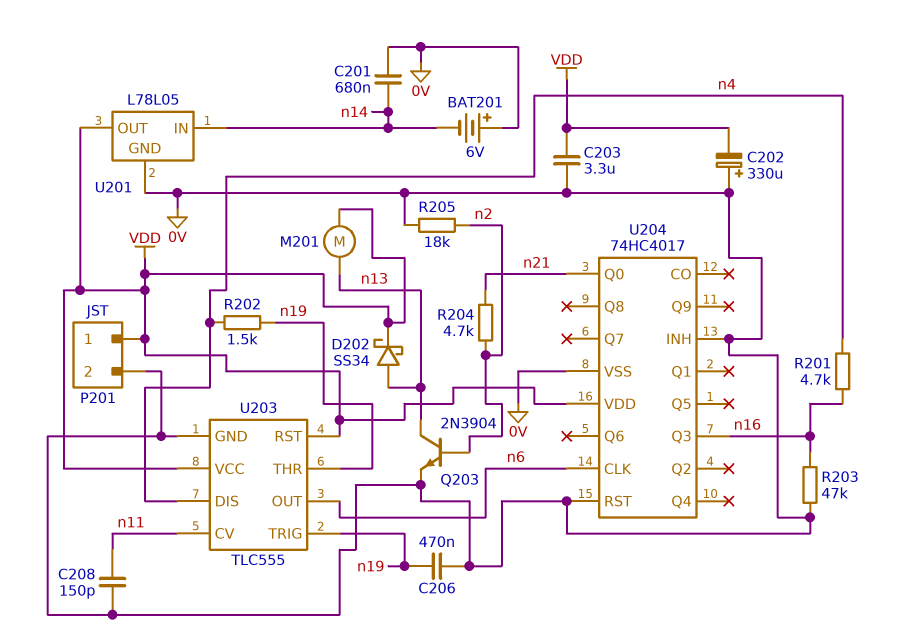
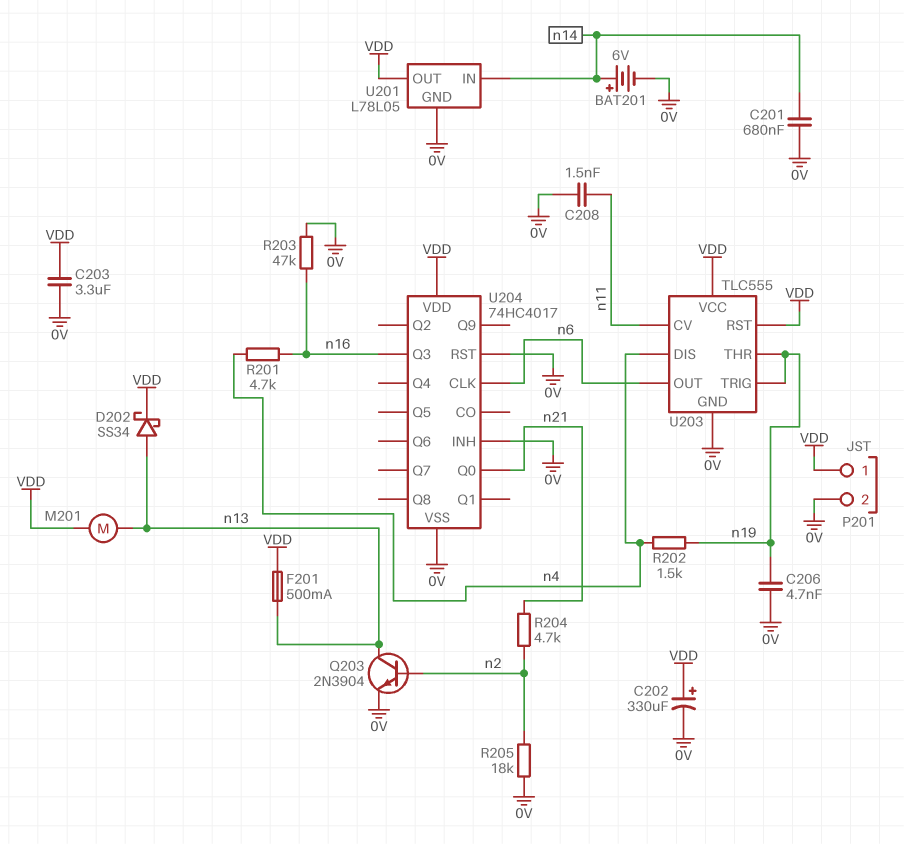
BAT201: 6V (plus 0V, minus n14) -> 6V (plus n14, minus 0V)
C202: 330uF (plus 0V, minus VDD) -> 330uF (plus VDD, minus 0V)
C206: 470nF (0V, n19) -> 4.7nF (0V, n19)
C208: 150pF (0V, n11) -> 1.5nF (0V, n11)
F201: none -> 500mA (VDD, n13)

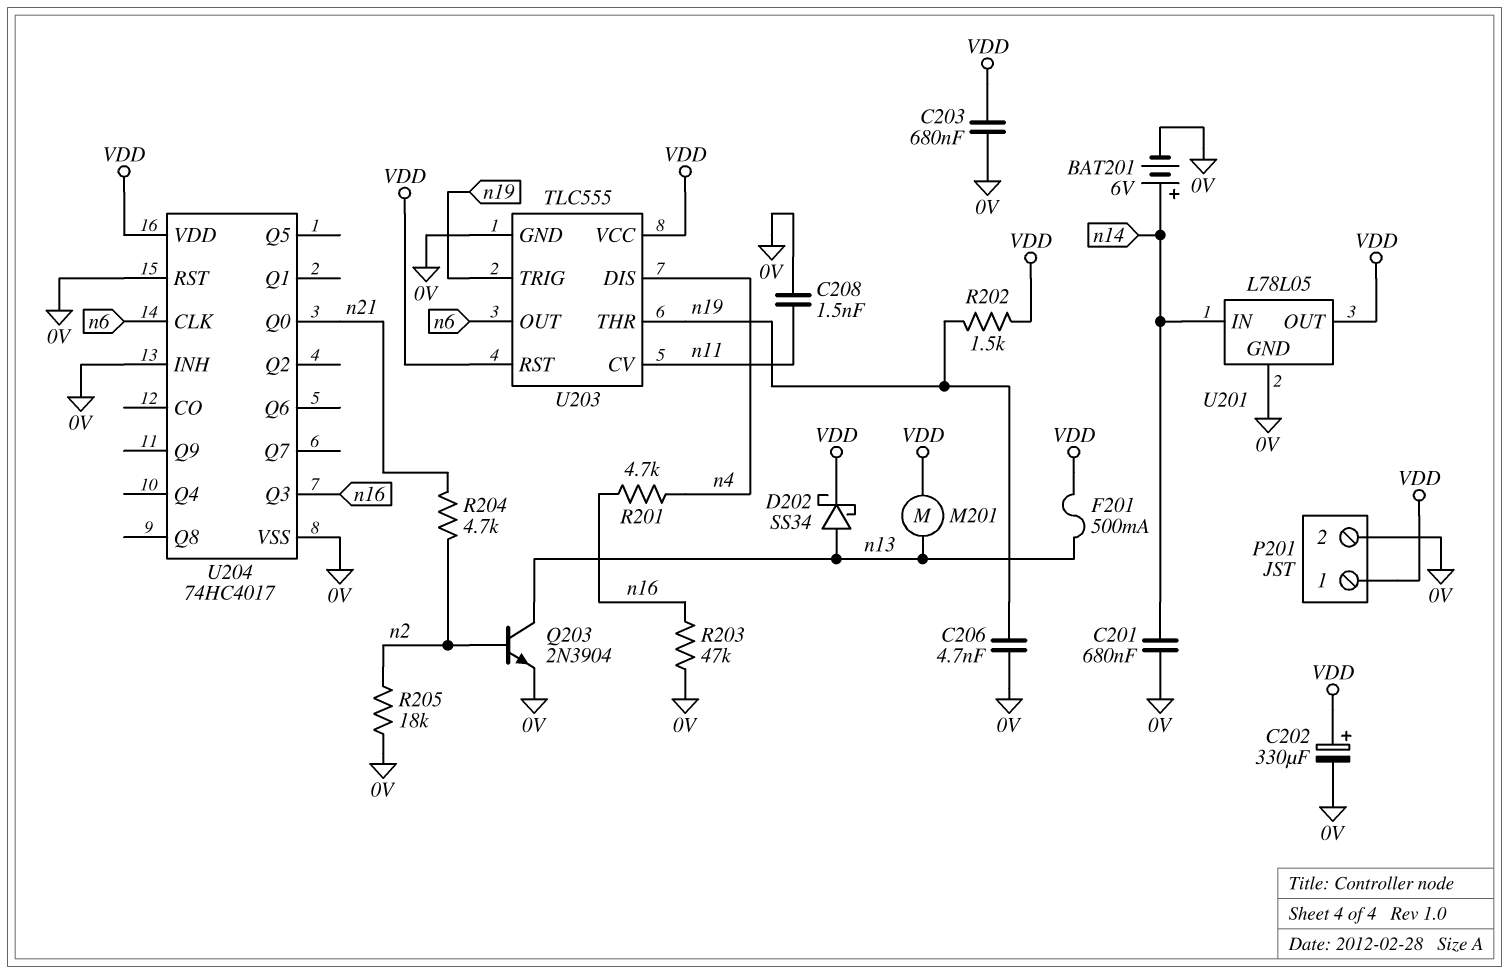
C203: 3.3uF (0V, VDD) -> 680nF (0V, VDD)
R202: 1.5k (n4, n19) -> 1.5k (VDD, n19)

